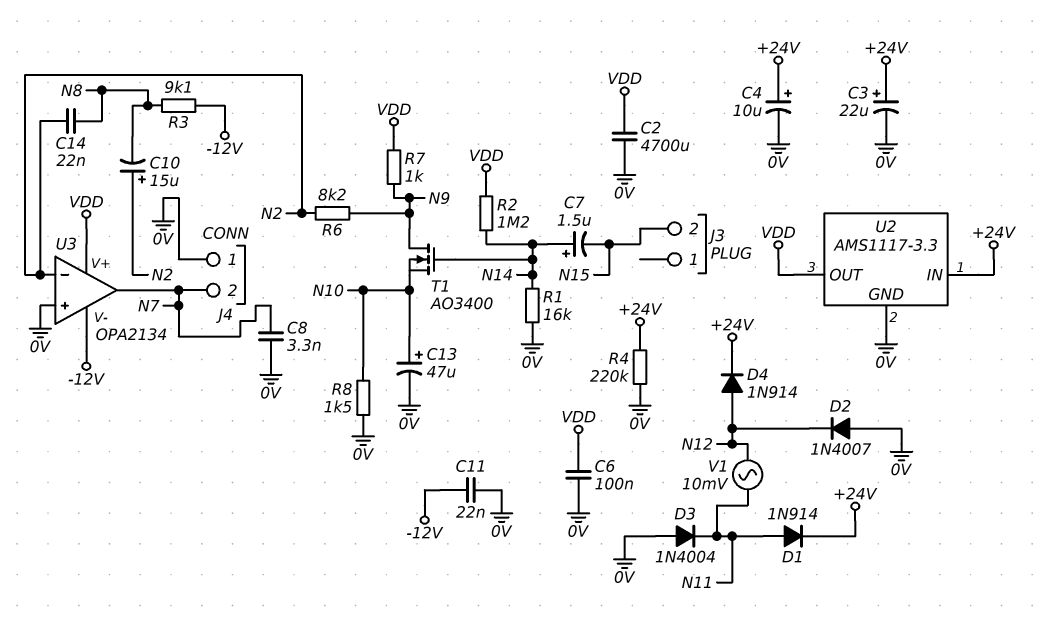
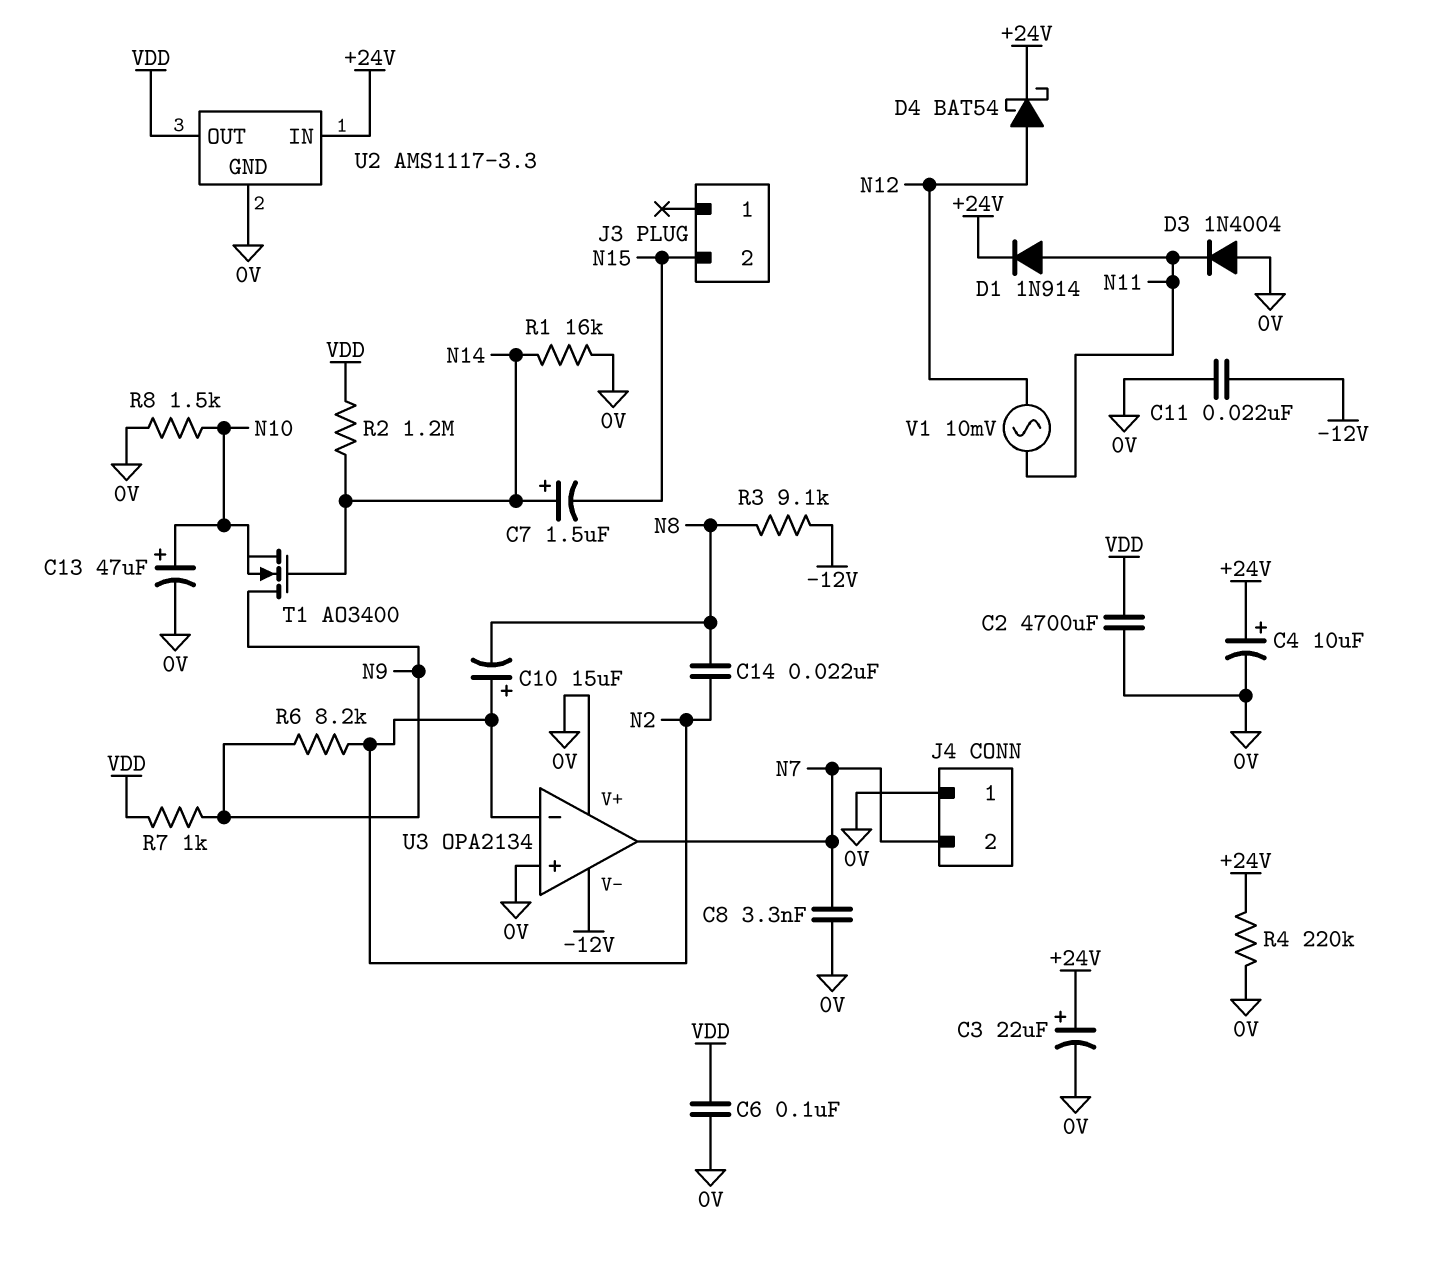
D2: diode 1N4007 (A 0V, K N12) -> none
D4: diode 1N914 (A N12, K +24V) -> schottky BAT54 (A N12, K +24V)
U3 pin V+: VDD -> 0V

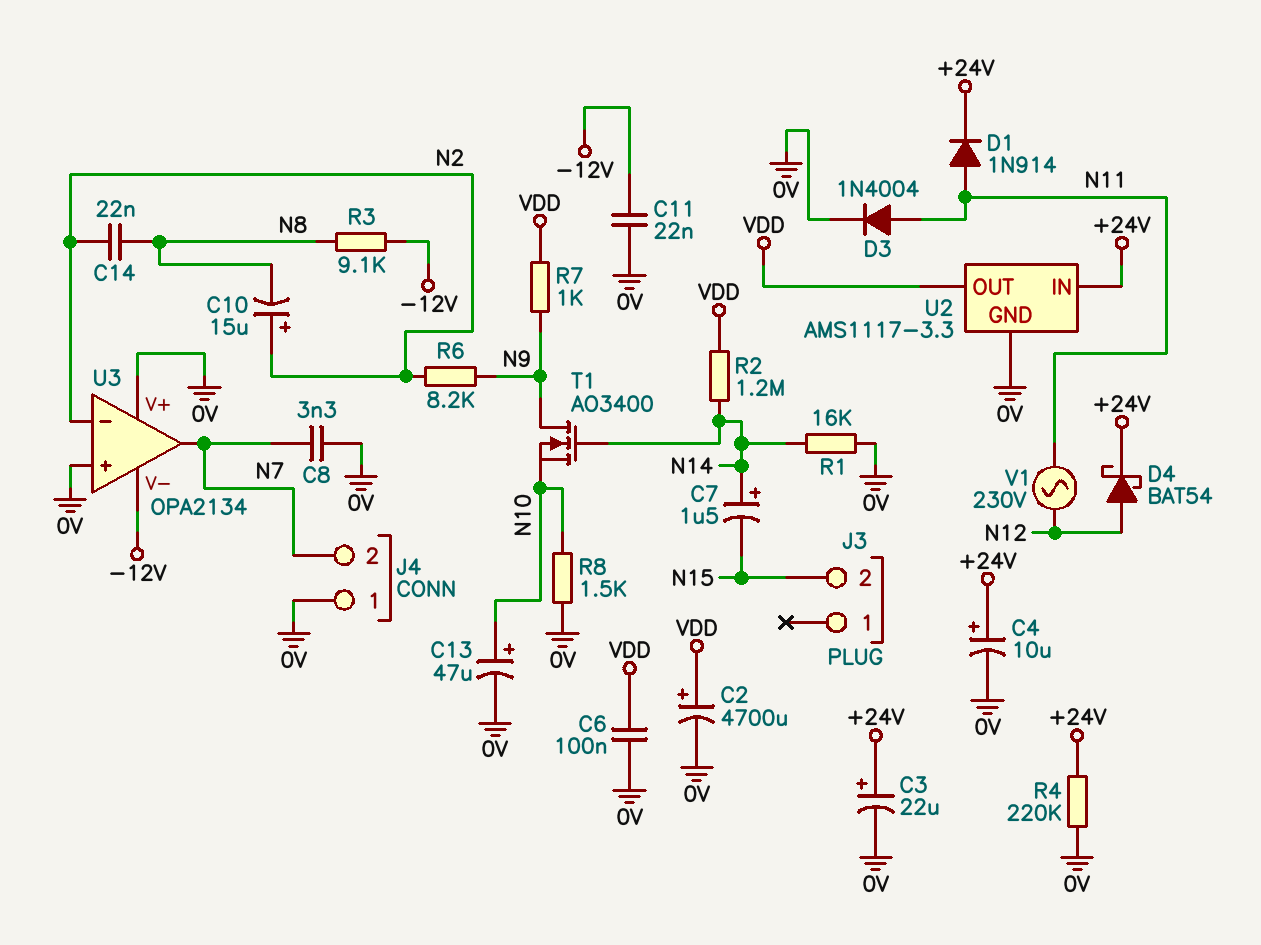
C2: 4700uF (0V, VDD) -> 4700uF (plus VDD, minus 0V)
D3: diode 1N4004 (A 0V, K N11) -> diode 1N4004 (A N11, K 0V)
V1: AC 10mV (N11, N12) -> AC 230V (N11, N12)

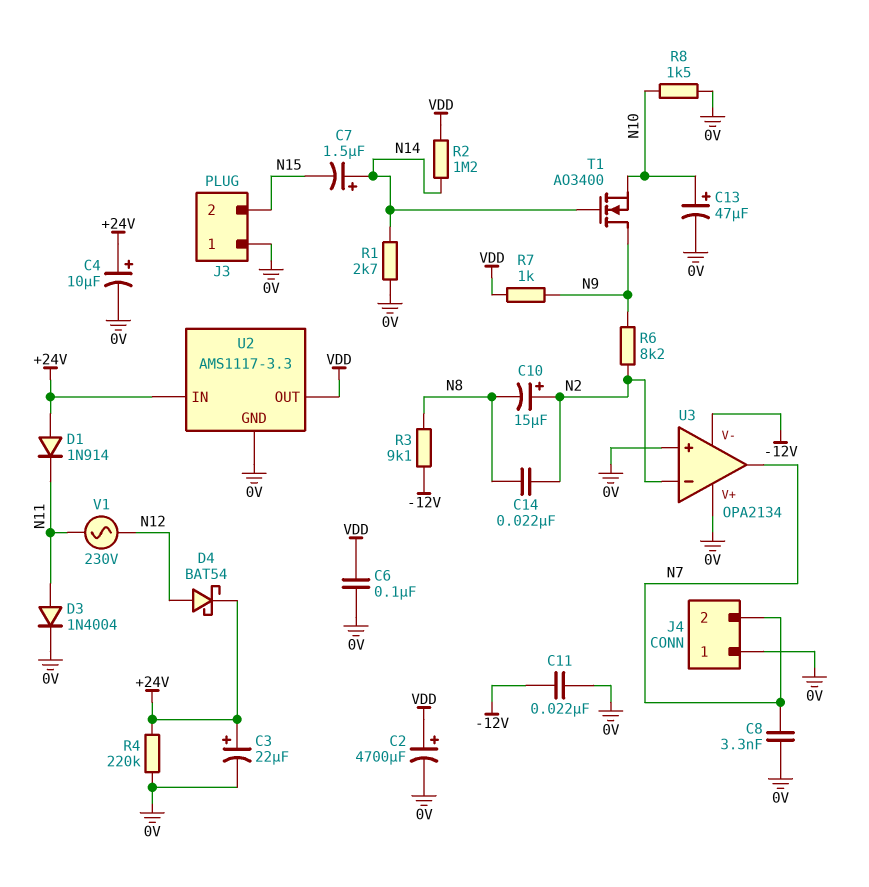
D1: diode 1N914 (A N11, K +24V) -> diode 1N914 (A +24V, K N11)
J3 pin 1: none -> 0V
R1: 16k (0V, N14) -> 2.7k (0V, N14)

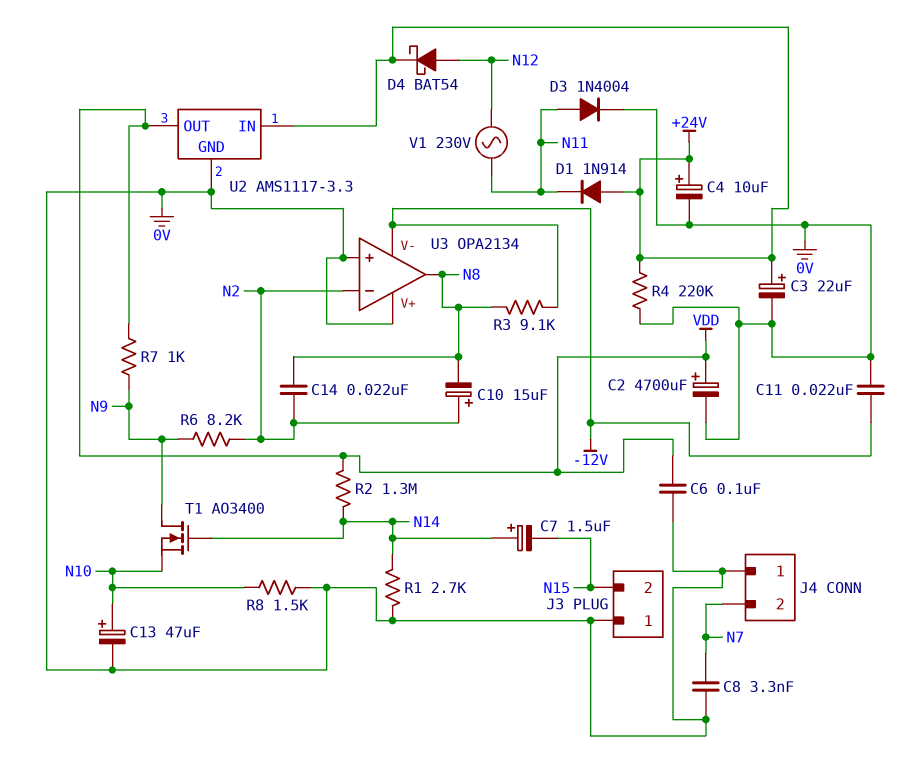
R2: 1.2M (N14, VDD) -> 1.3M (N14, VDD)
U3 pin out: N7 -> N8

